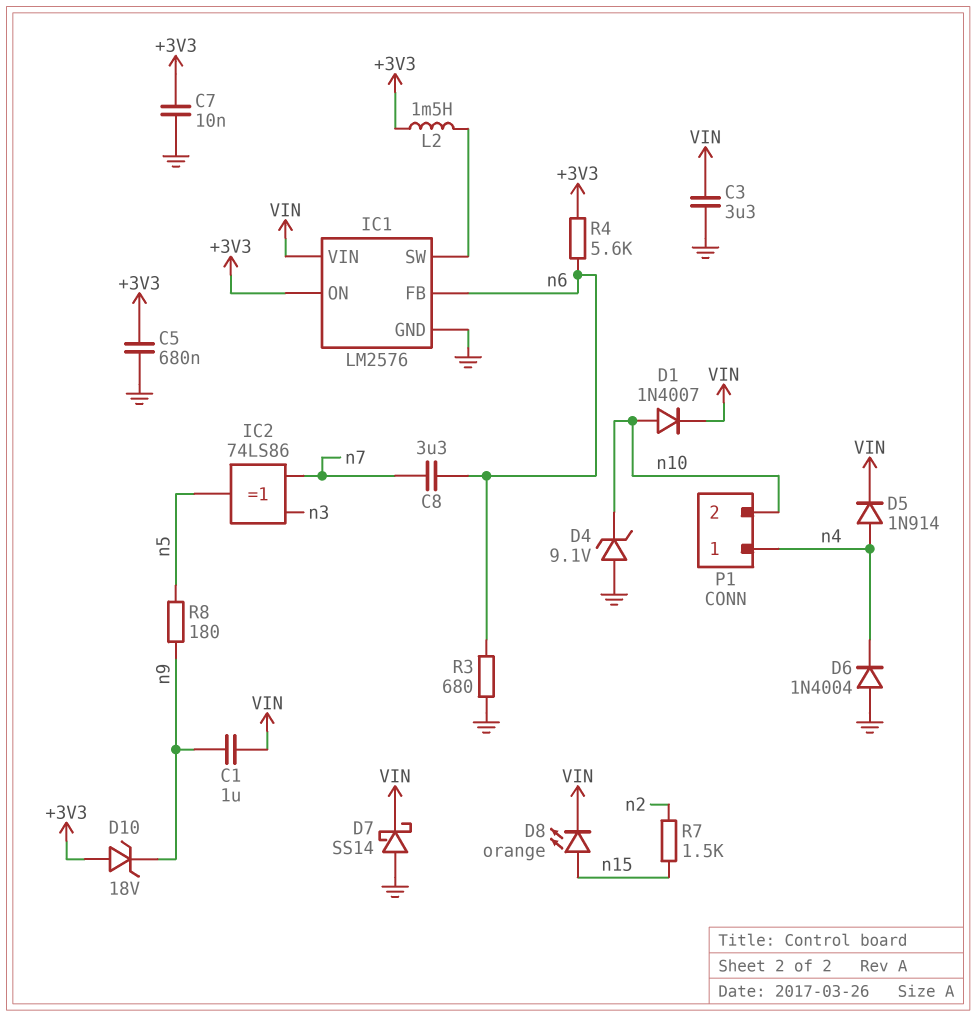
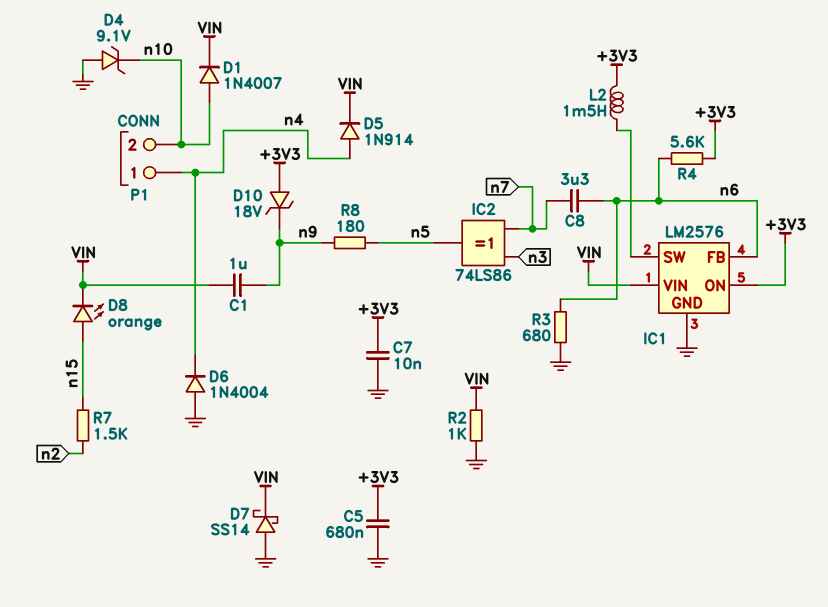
C3: 3.3uF (GND, VIN) -> none
R2: none -> 1k (GND, VIN)

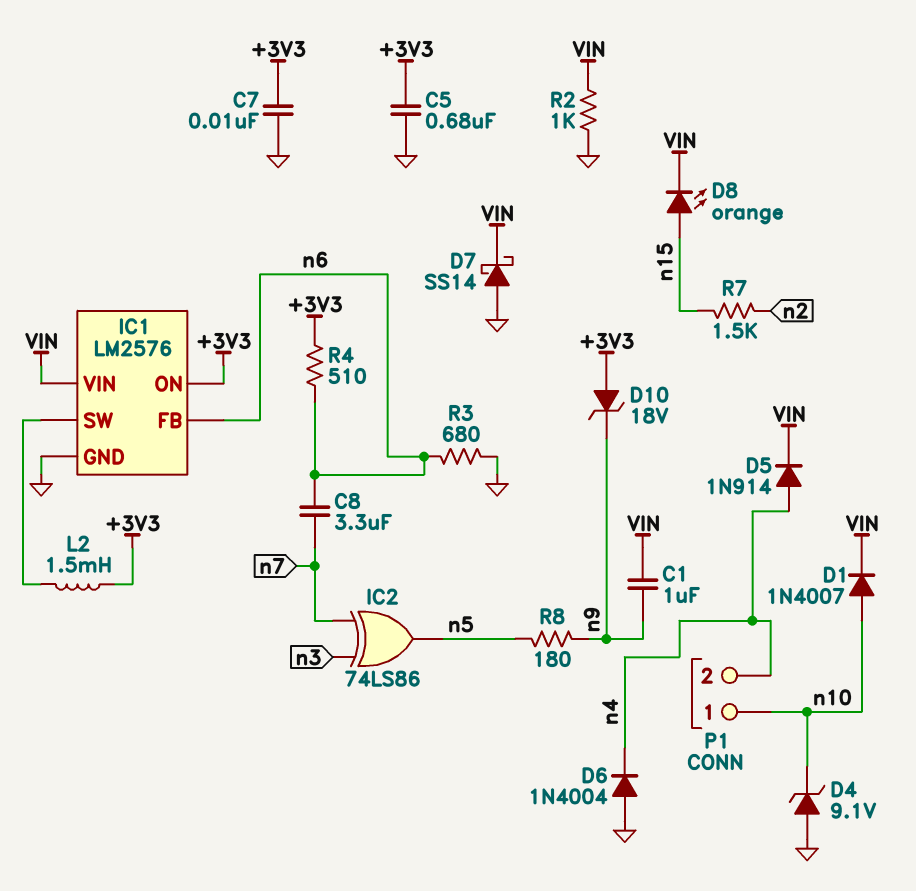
P1 pin 1: n4 -> n10
P1 pin 2: n10 -> n4
R4: 5.6k (+3V3, n6) -> 510 (+3V3, n6)

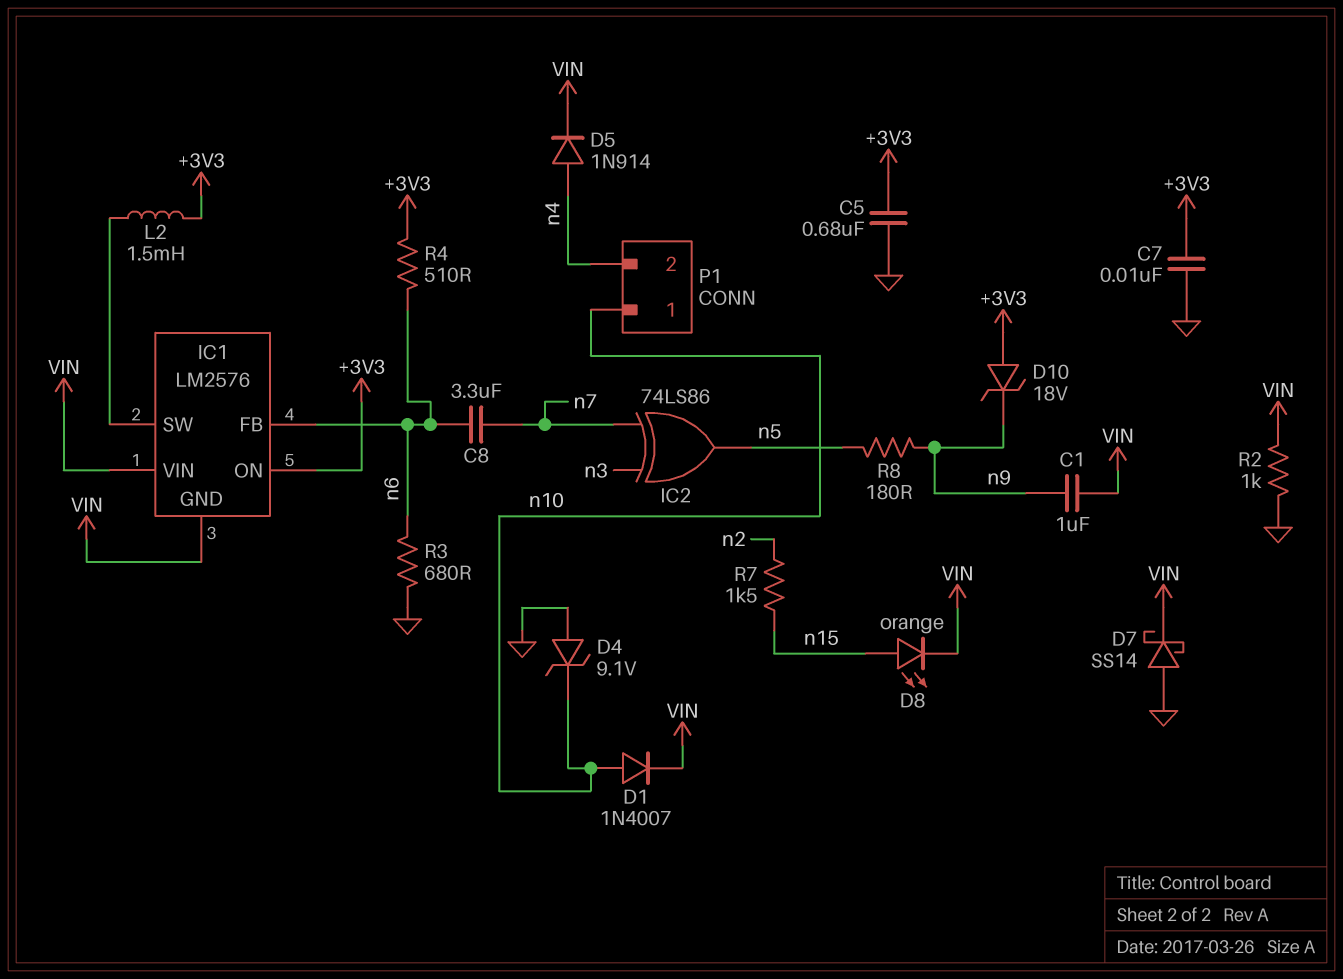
D6: diode 1N4004 (A GND, K n4) -> none
IC1 pin GND: GND -> VIN

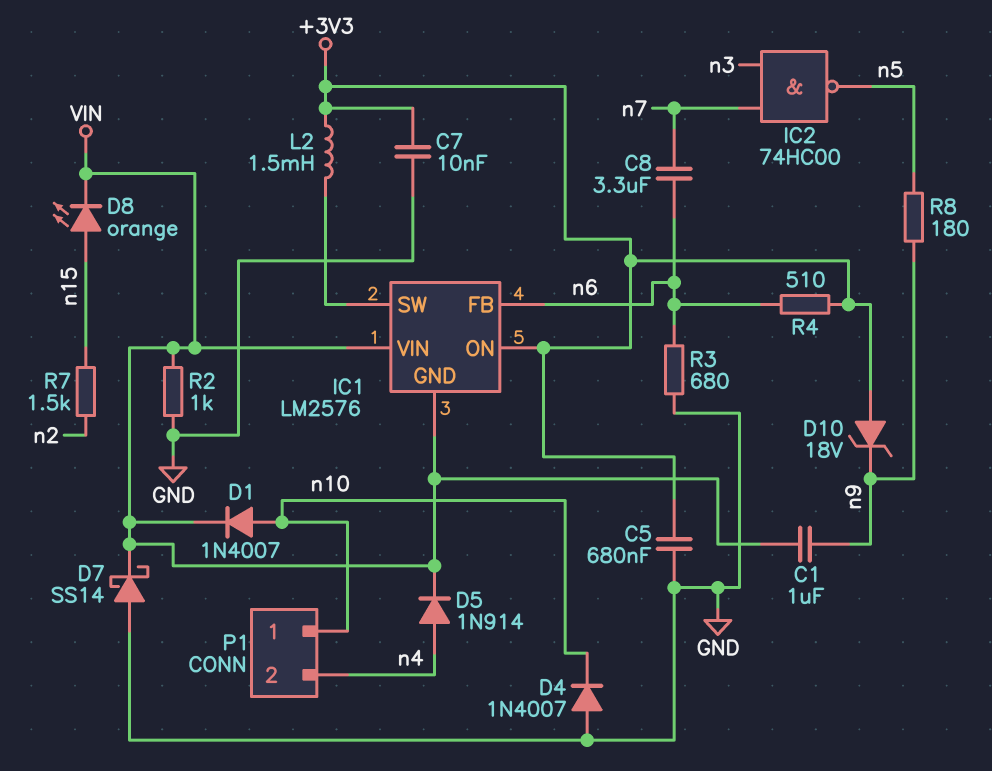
D4: zener 9.1V (A GND, K n10) -> diode 1N4007 (A GND, K n10)
IC2: XOR 74LS86 (in n3, in n7, out n5) -> NAND 74HC00 (in n3, in n7, out n5)

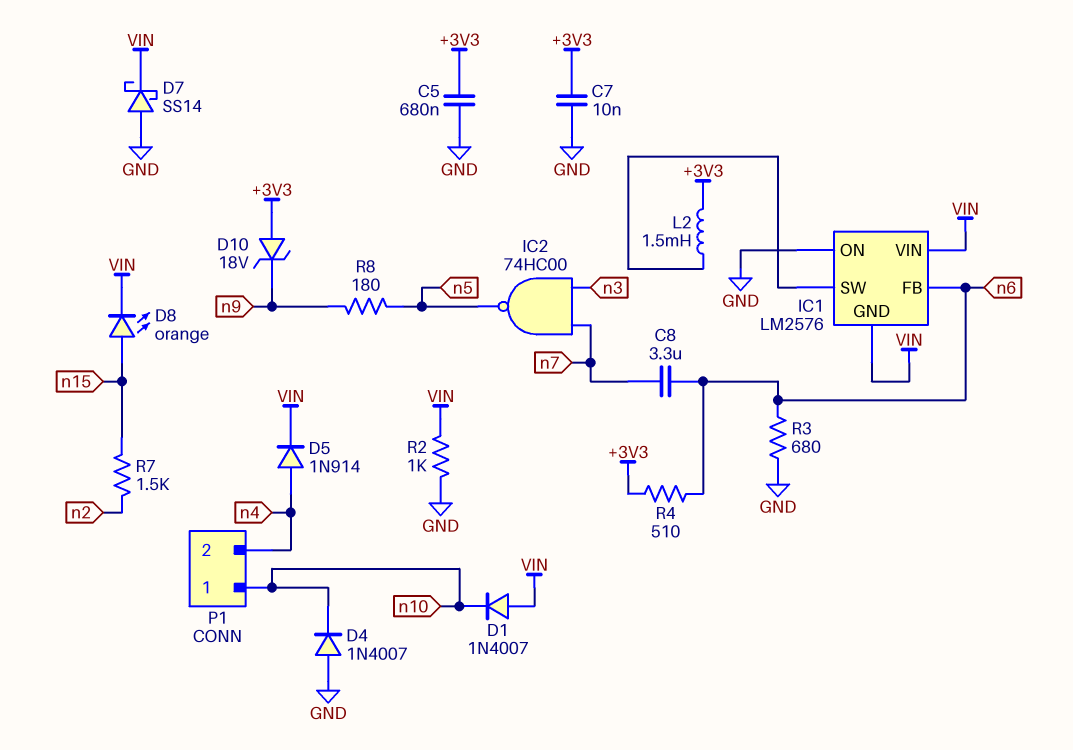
C1: 1uF (VIN, n9) -> none
D1: diode 1N4007 (A n10, K VIN) -> diode 1N4007 (A VIN, K n10)
IC1 pin ON: +3V3 -> GND

